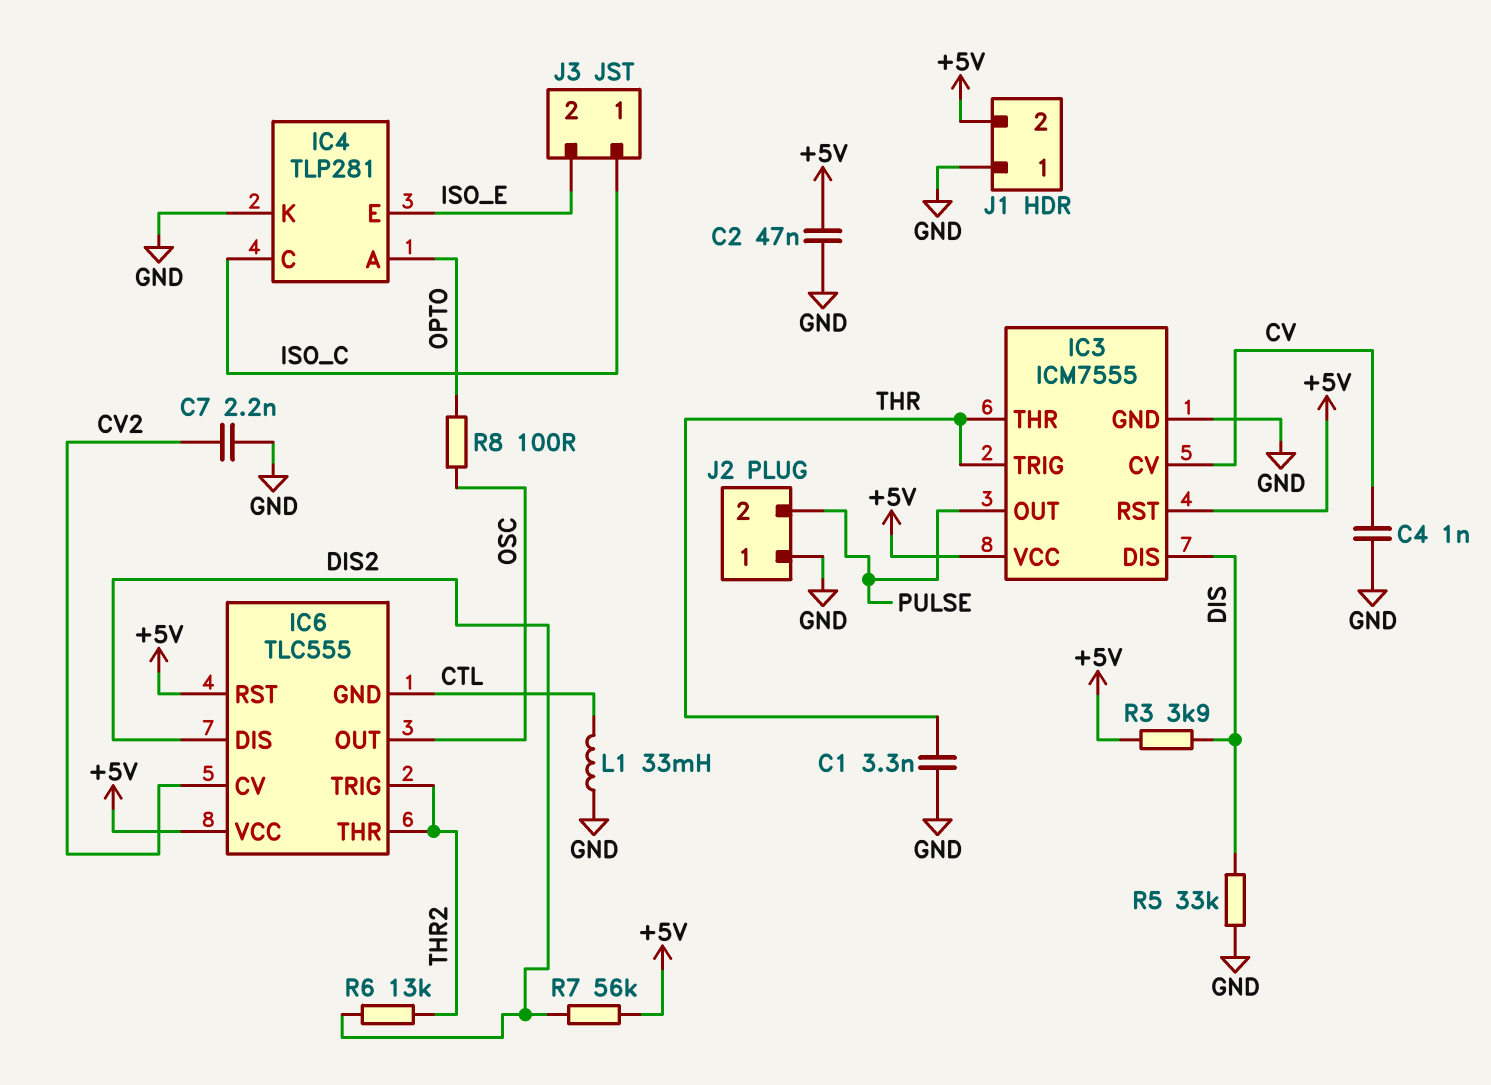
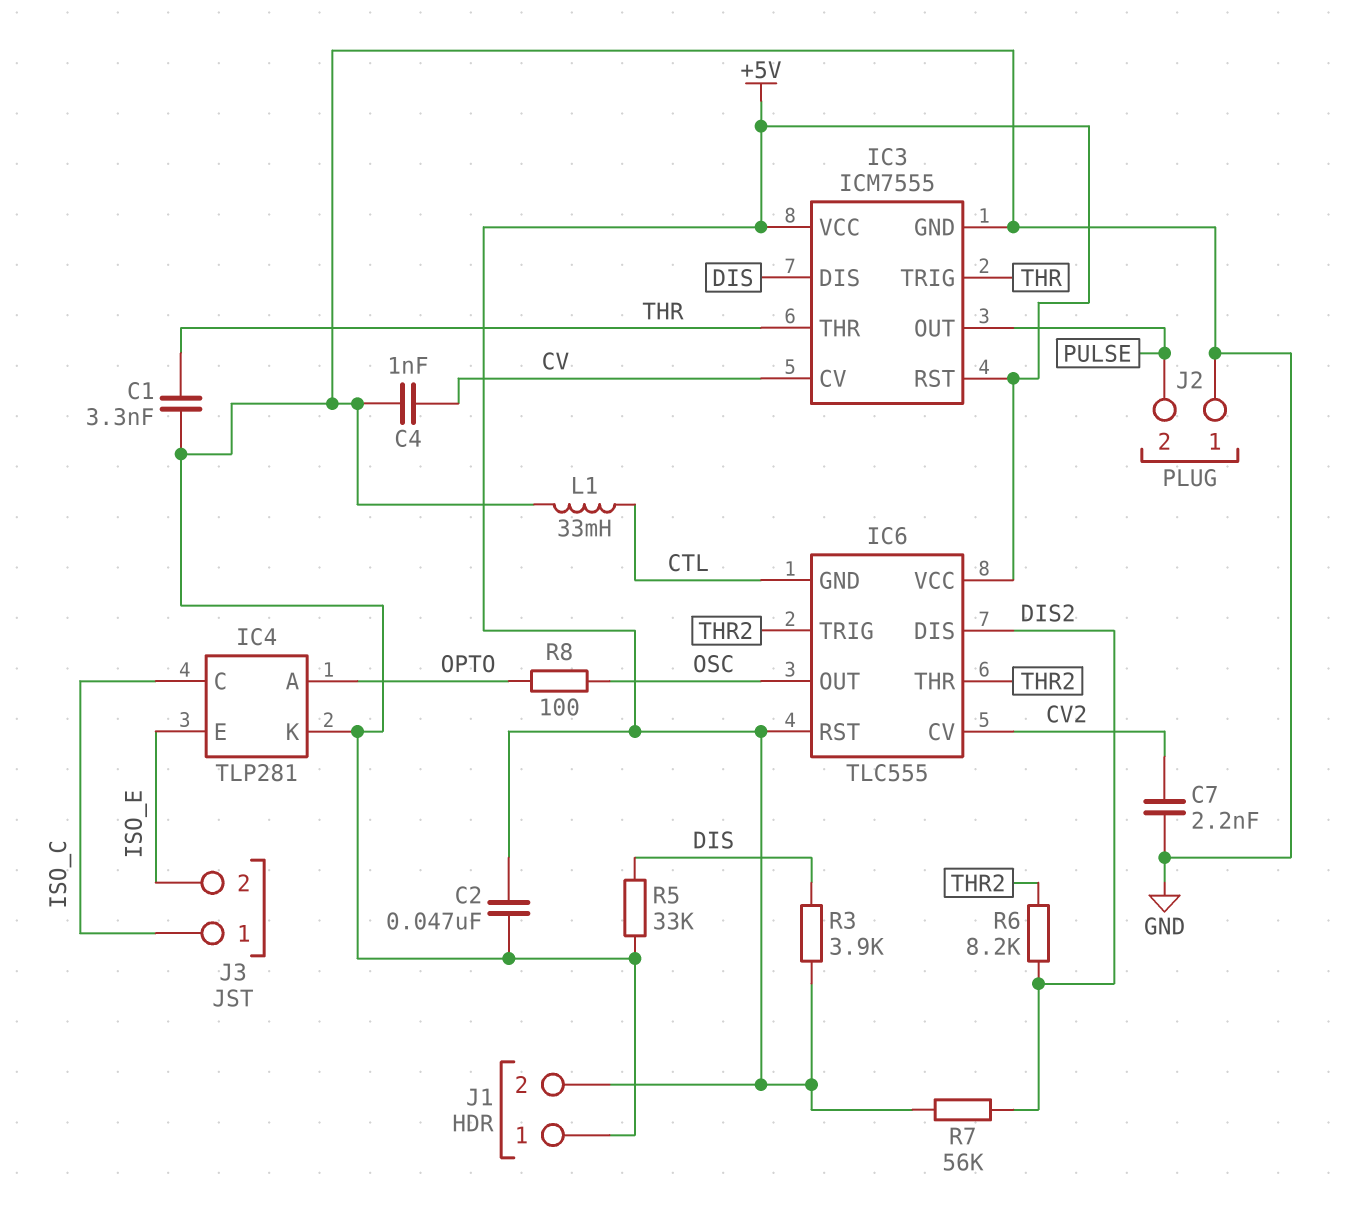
R6: 13k (DIS2, THR2) -> 8.2k (DIS2, THR2)

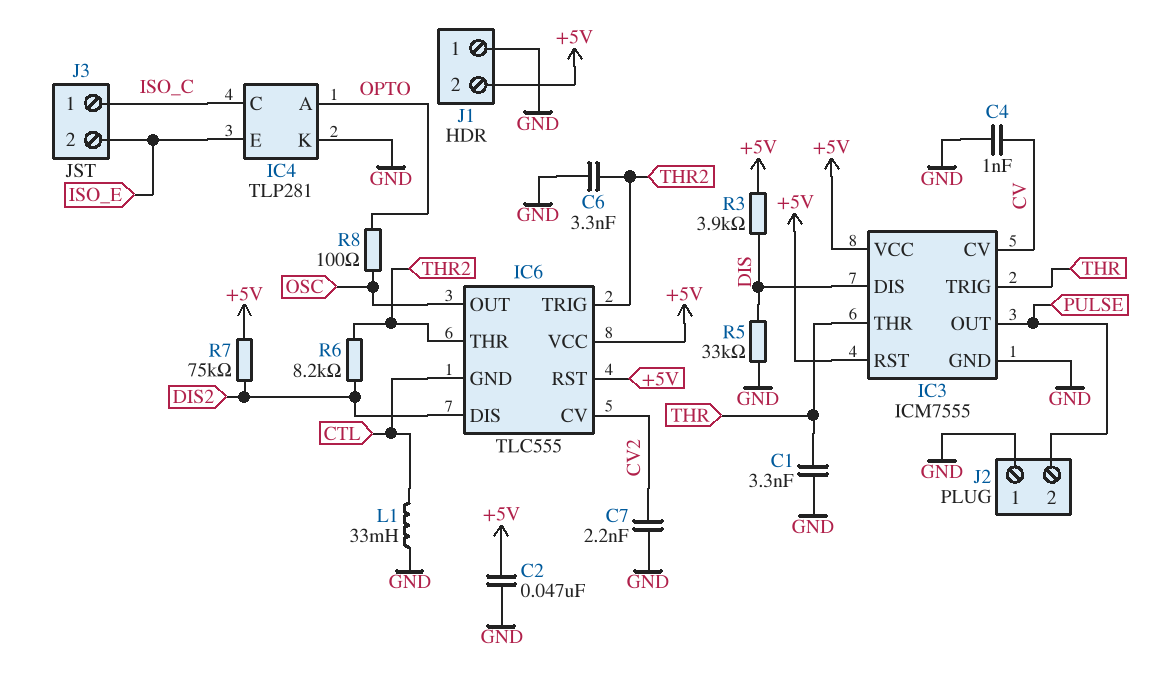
C6: none -> 3.3nF (GND, THR2)
R7: 56k (+5V, DIS2) -> 75k (+5V, DIS2)

